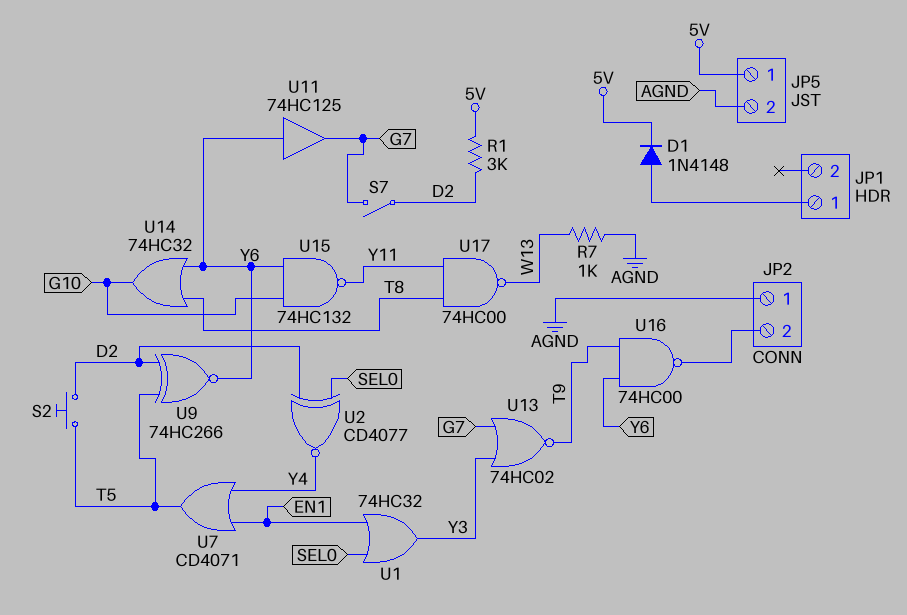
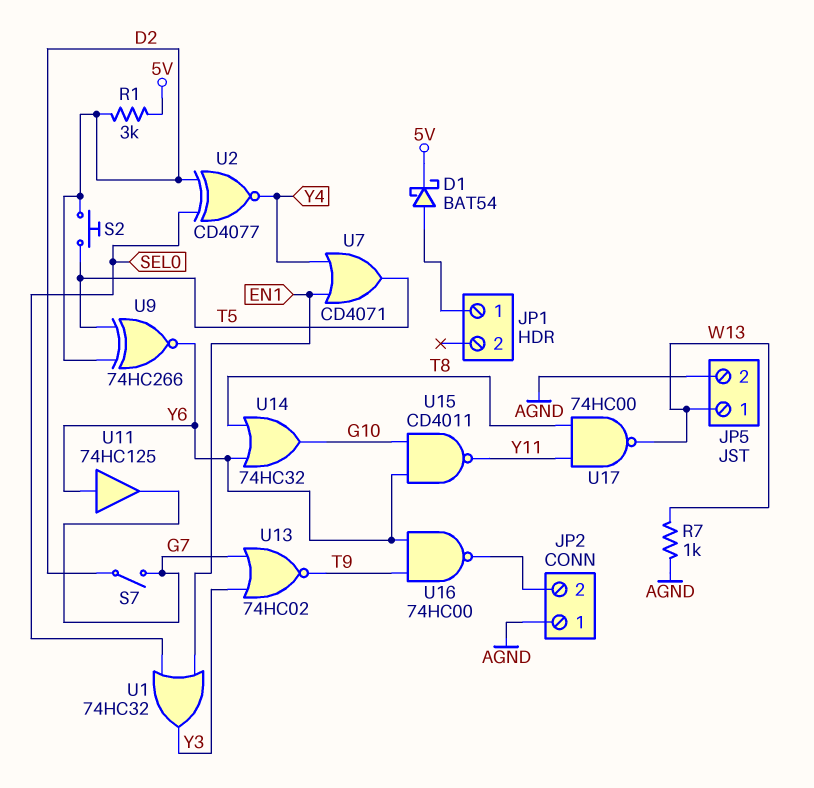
D1: diode 1N4148 (A JP1/1, K 5V) -> schottky BAT54 (A JP1/1, K 5V)
JP5 pin 1: 5V -> W13
U15: NAND 74HC132 (in G10, in Y6, out Y11) -> NAND CD4011 (in G10, in Y6, out Y11)

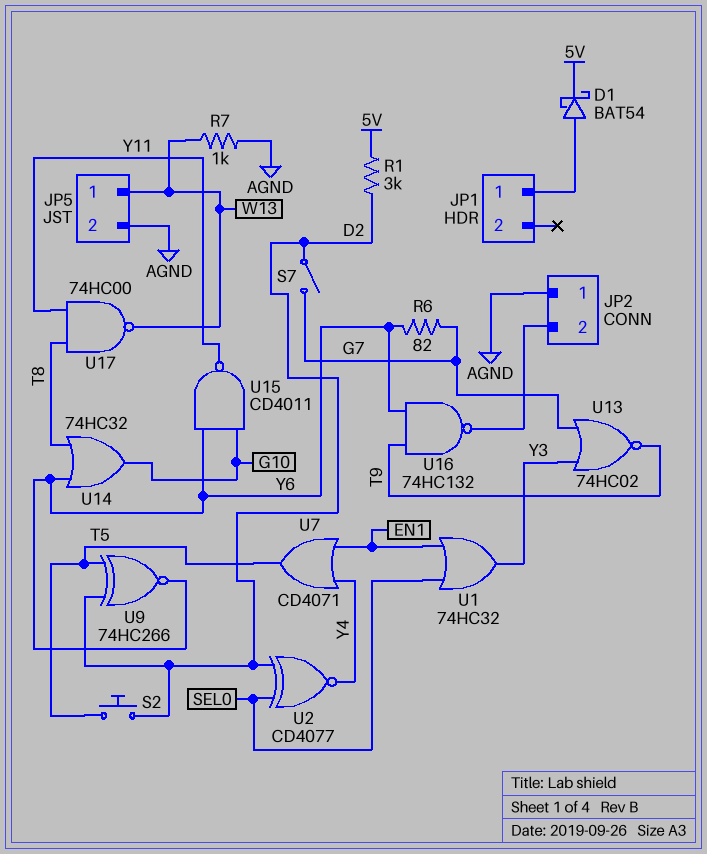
R6: none -> 82 (G7, Y6)
U11: buffer 74HC125 (in Y6, out G7) -> none
U16: NAND 74HC00 (in T9, in Y6, out JP2/2) -> NAND 74HC132 (in T9, in Y6, out JP2/2)

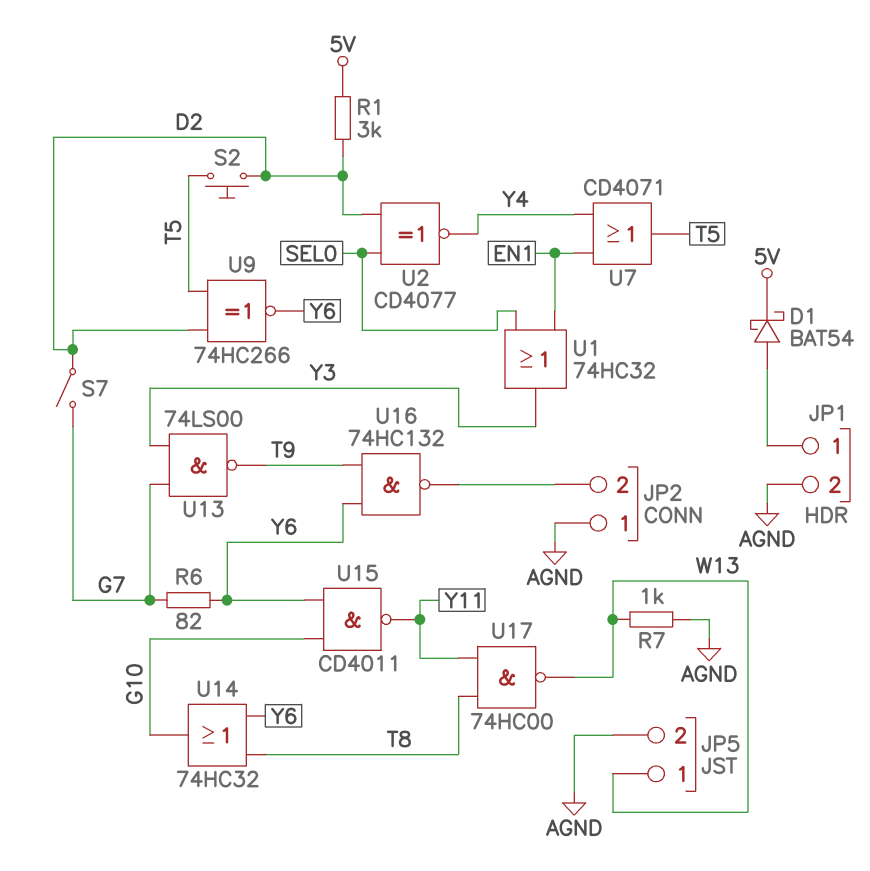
JP1 pin 2: none -> AGND
U13: NOR 74HC02 (in G7, in Y3, out T9) -> NAND 74LS00 (in G7, in Y3, out T9)

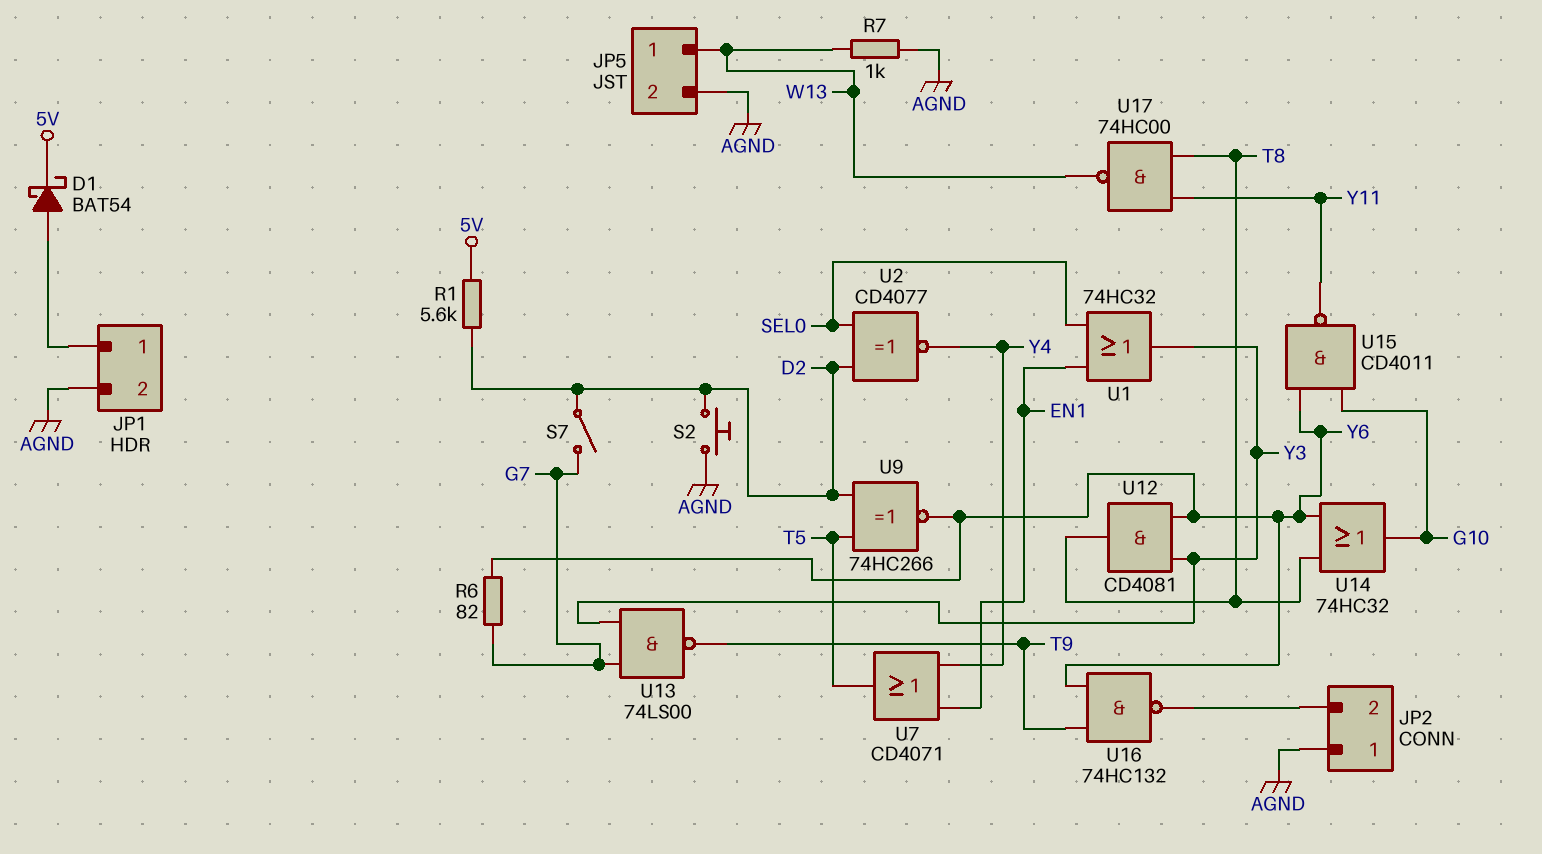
R1: 3k (5V, D2) -> 5.6k (5V, D2)
S2: button (D2, T5) -> button (AGND, D2)
U12: none -> AND CD4081 (in Y3, in Y6, out T8)

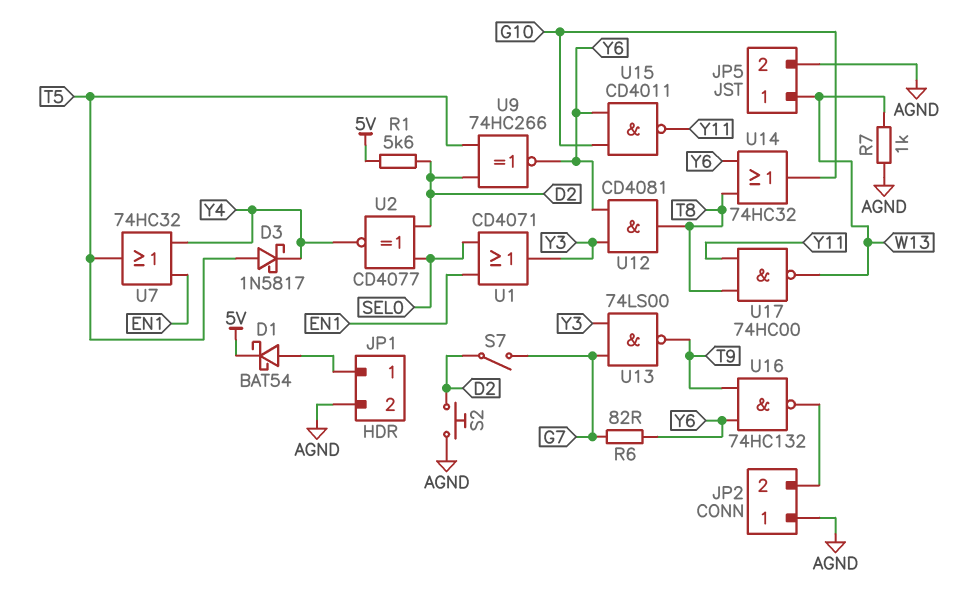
D3: none -> schottky 1N5817 (A T5, K Y4)
U1: OR 74HC32 (in EN1, in SEL0, out Y3) -> OR CD4071 (in EN1, in SEL0, out Y3)
U7: OR CD4071 (in EN1, in Y4, out T5) -> OR 74HC32 (in EN1, in Y4, out T5)

